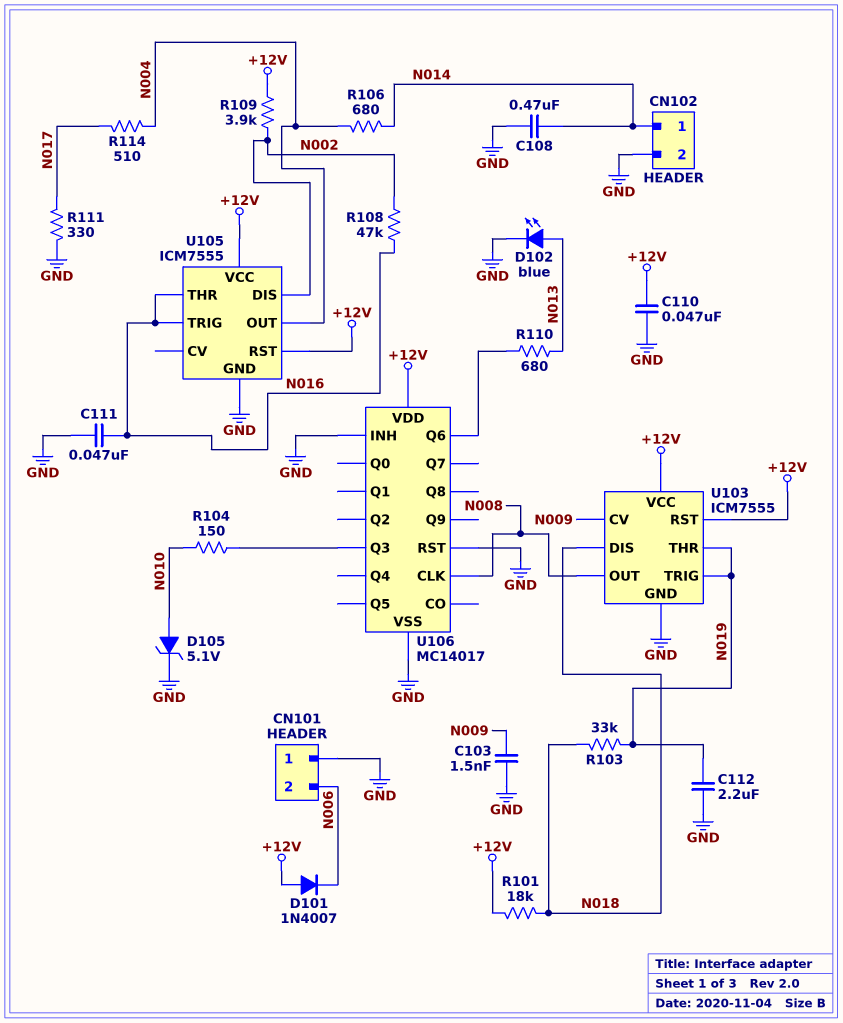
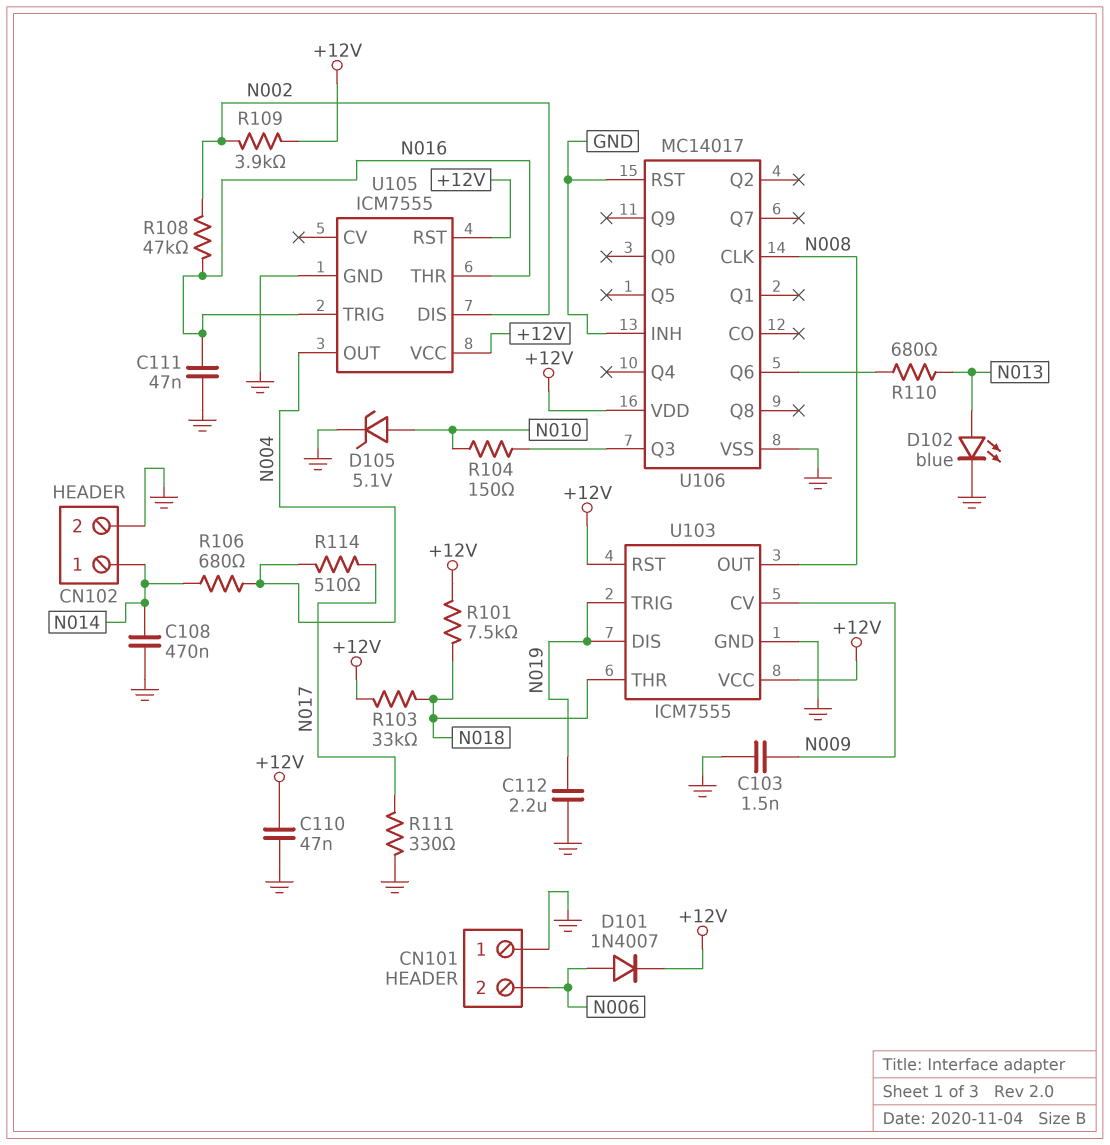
D101: diode 1N4007 (A +12V, K N006) -> diode 1N4007 (A N006, K +12V)
R101: 18k (+12V, N018) -> 7.5k (+12V, N018)
R103: 33k (N018, N019) -> 33k (+12V, N018)
U103 pin DIS: N018 -> N019
U103 pin THR: N019 -> N018

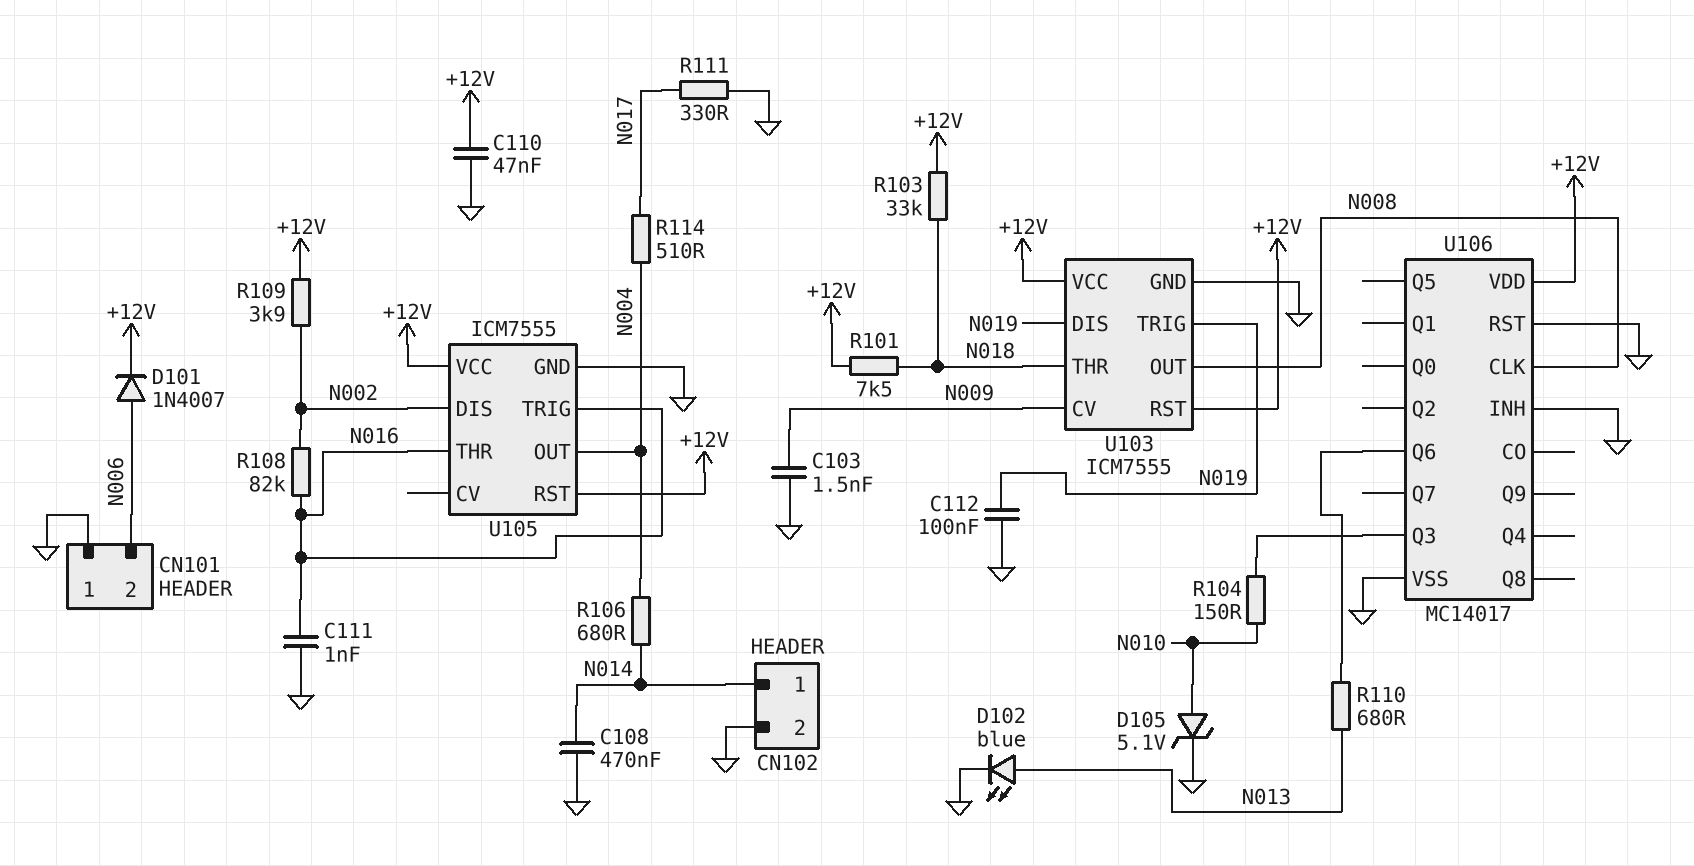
C111: 47nF (GND, N016) -> 1nF (GND, N016)
C112: 2.2uF (GND, N019) -> 100nF (GND, N019)
R108: 47k (N002, N016) -> 82k (N002, N016)

